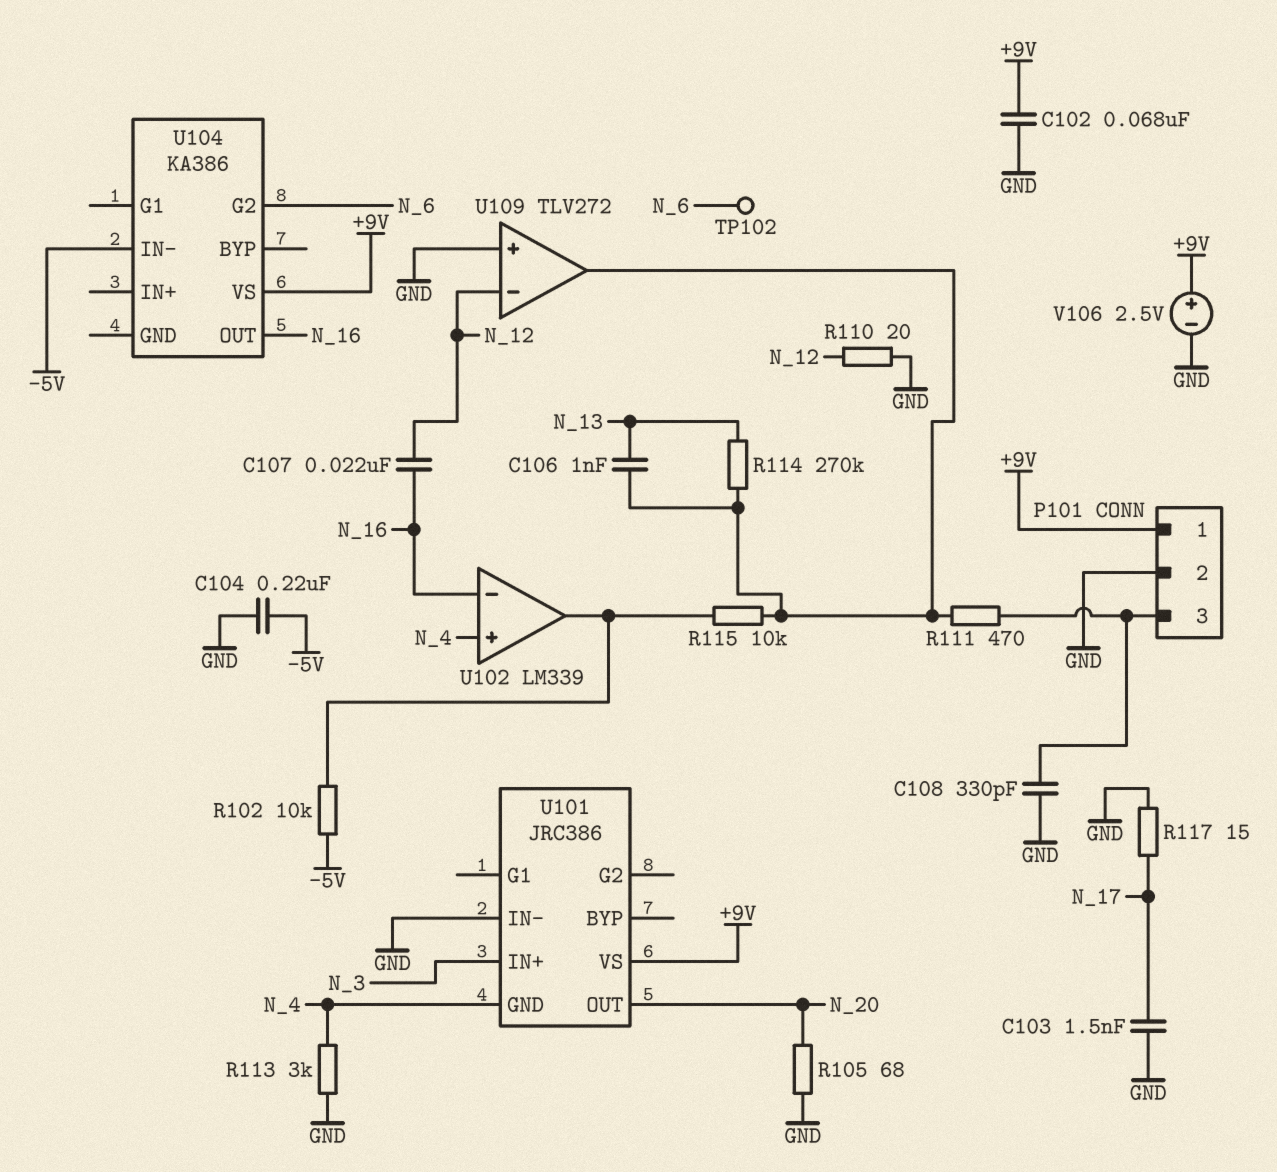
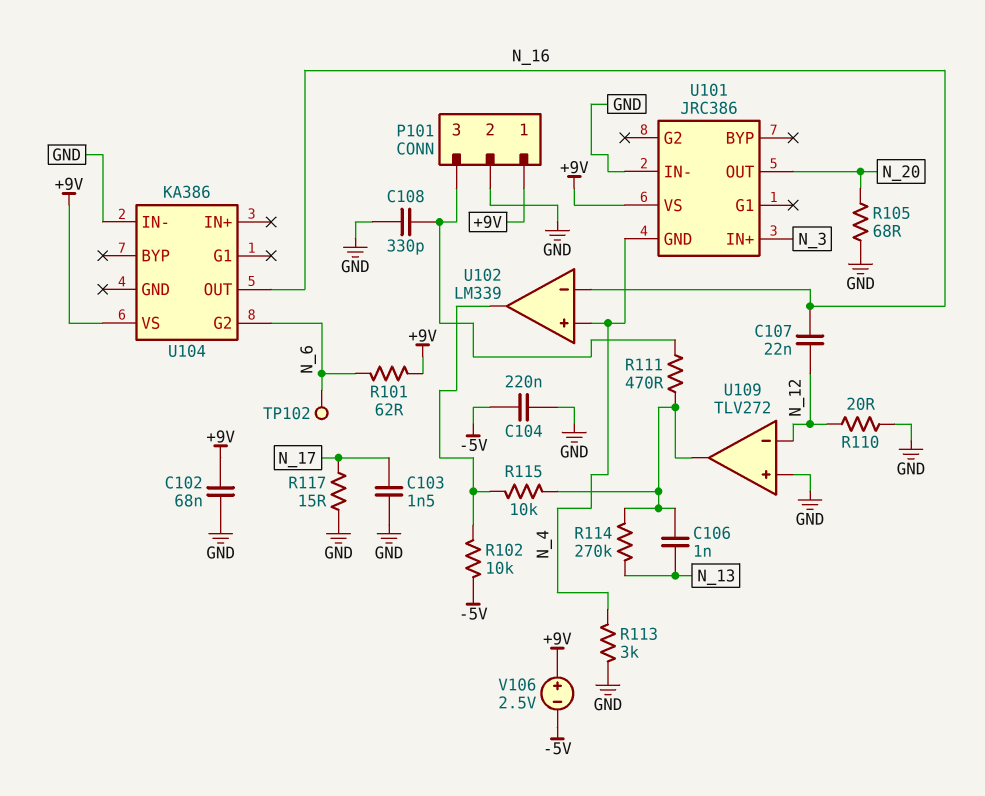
R101: none -> 62 (+9V, N_6)
U104 pin IN-: -5V -> GND
V106: 2.5V (plus +9V, minus GND) -> 2.5V (plus +9V, minus -5V)

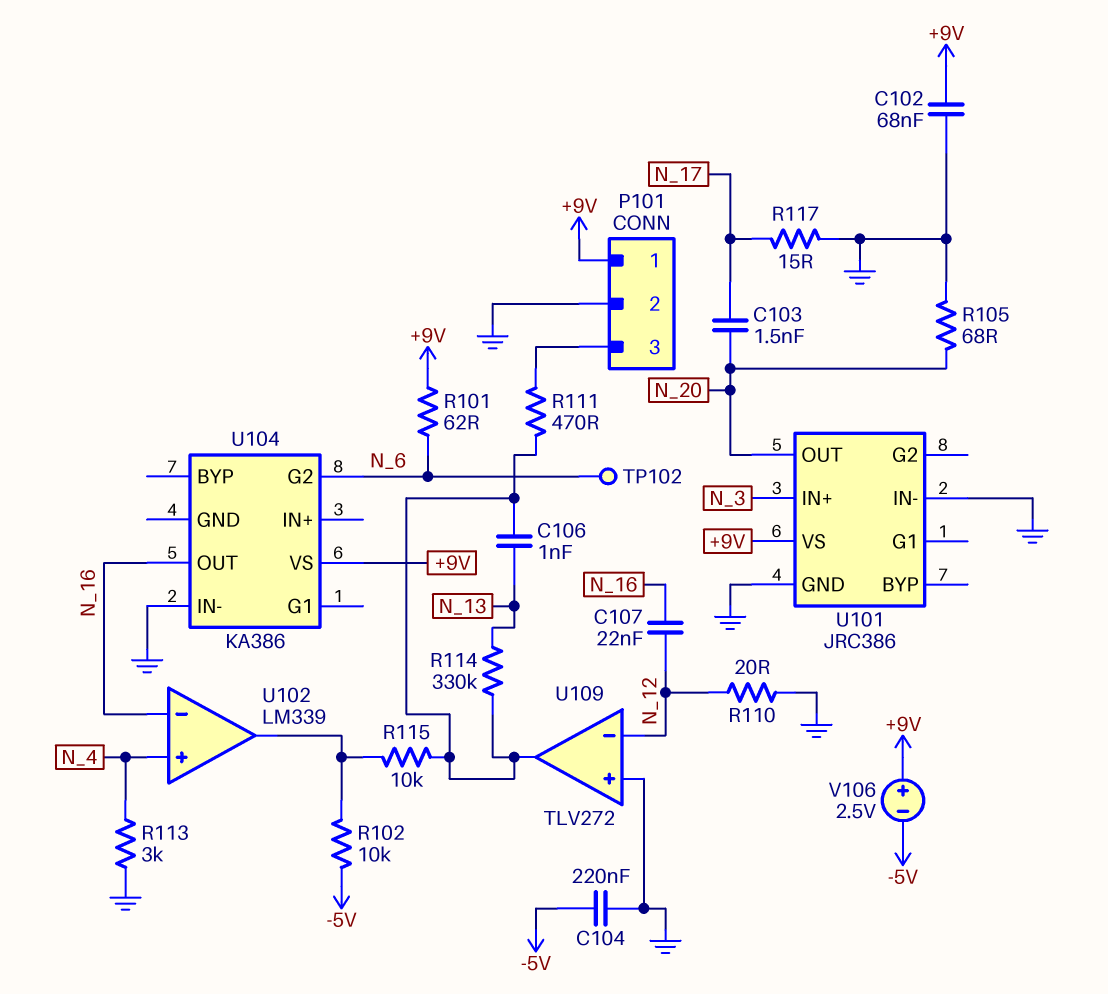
C103: 1.5nF (GND, N_17) -> 1.5nF (N_17, N_20)
C108: 330pF (GND, P101/3) -> none
R114: 270k (N_13, U109/out) -> 330k (N_13, U109/out)
U101 pin GND: N_4 -> GND

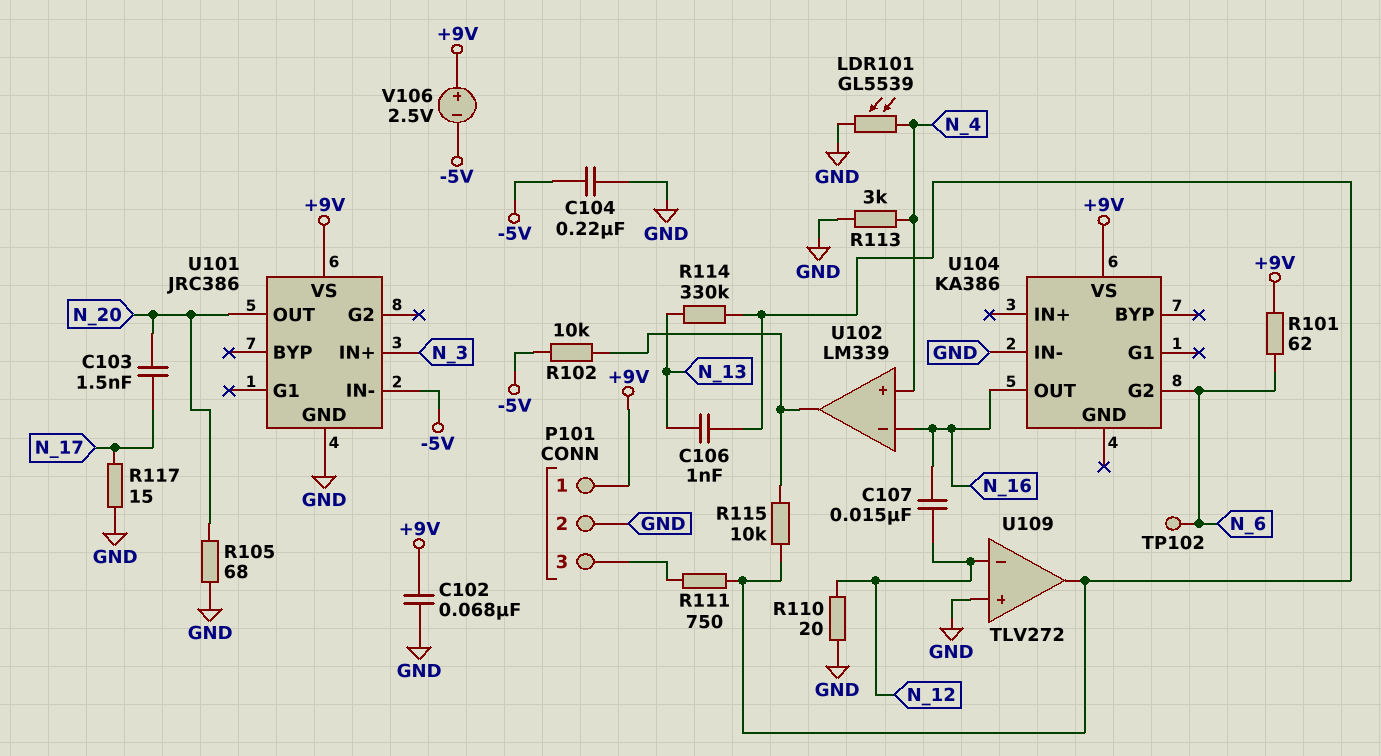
C107: 22nF (N_12, N_16) -> 15nF (N_12, N_16)
LDR101: none -> GL5539 (GND, N_4)
R111: 470 (P101/3, U109/out) -> 750 (P101/3, U109/out)
U101 pin IN-: GND -> -5V

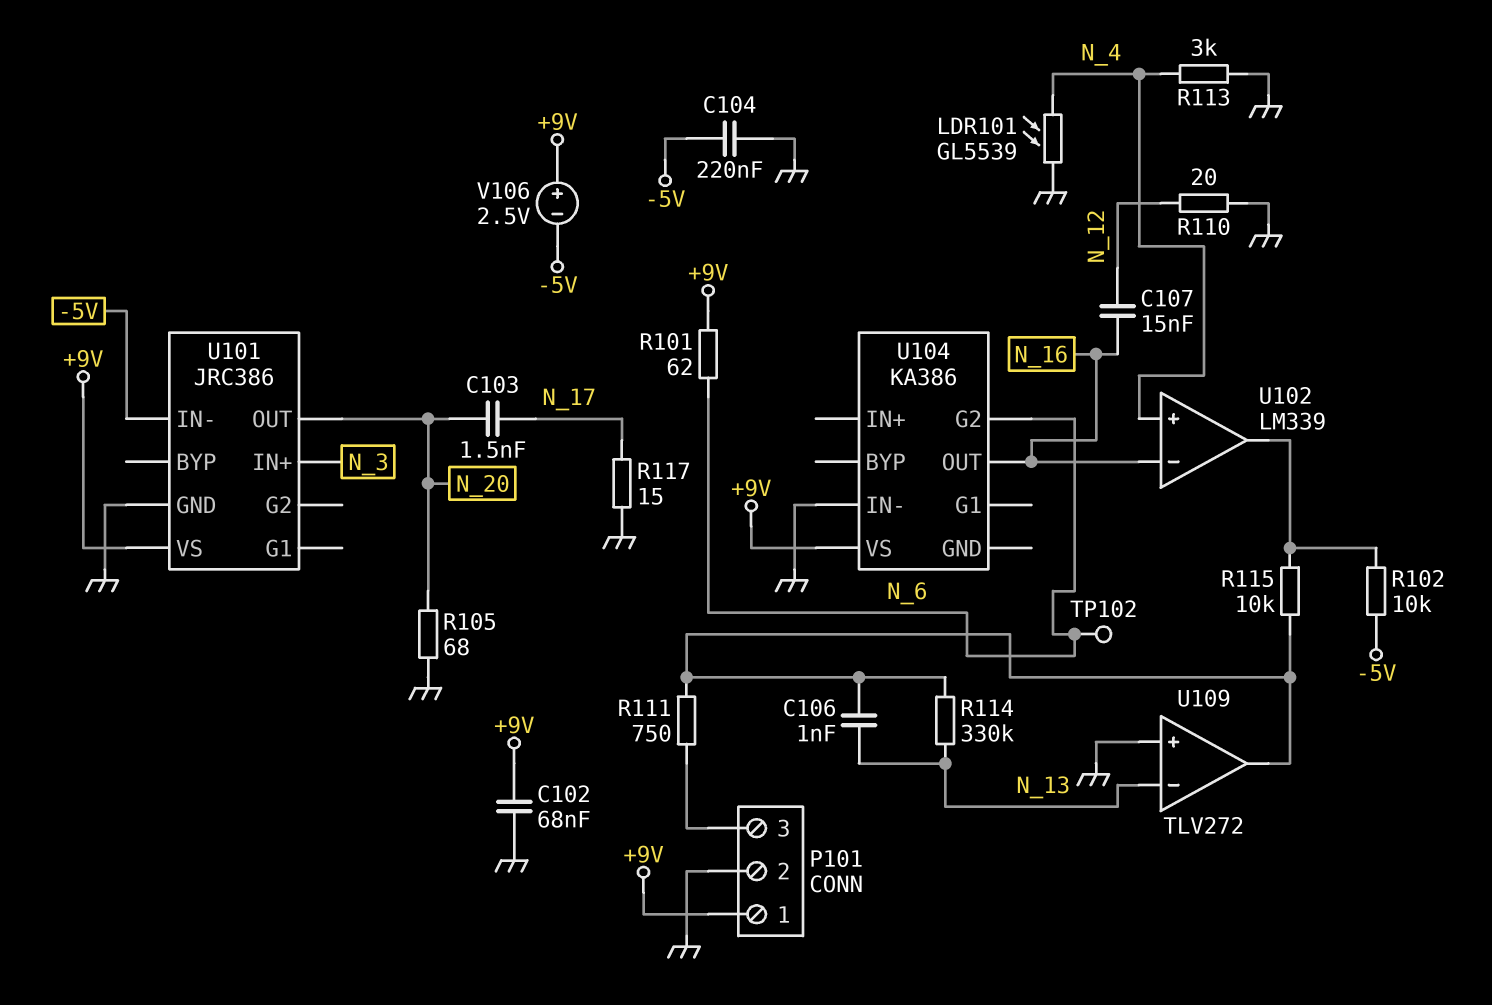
U109 pin in-: N_12 -> N_13

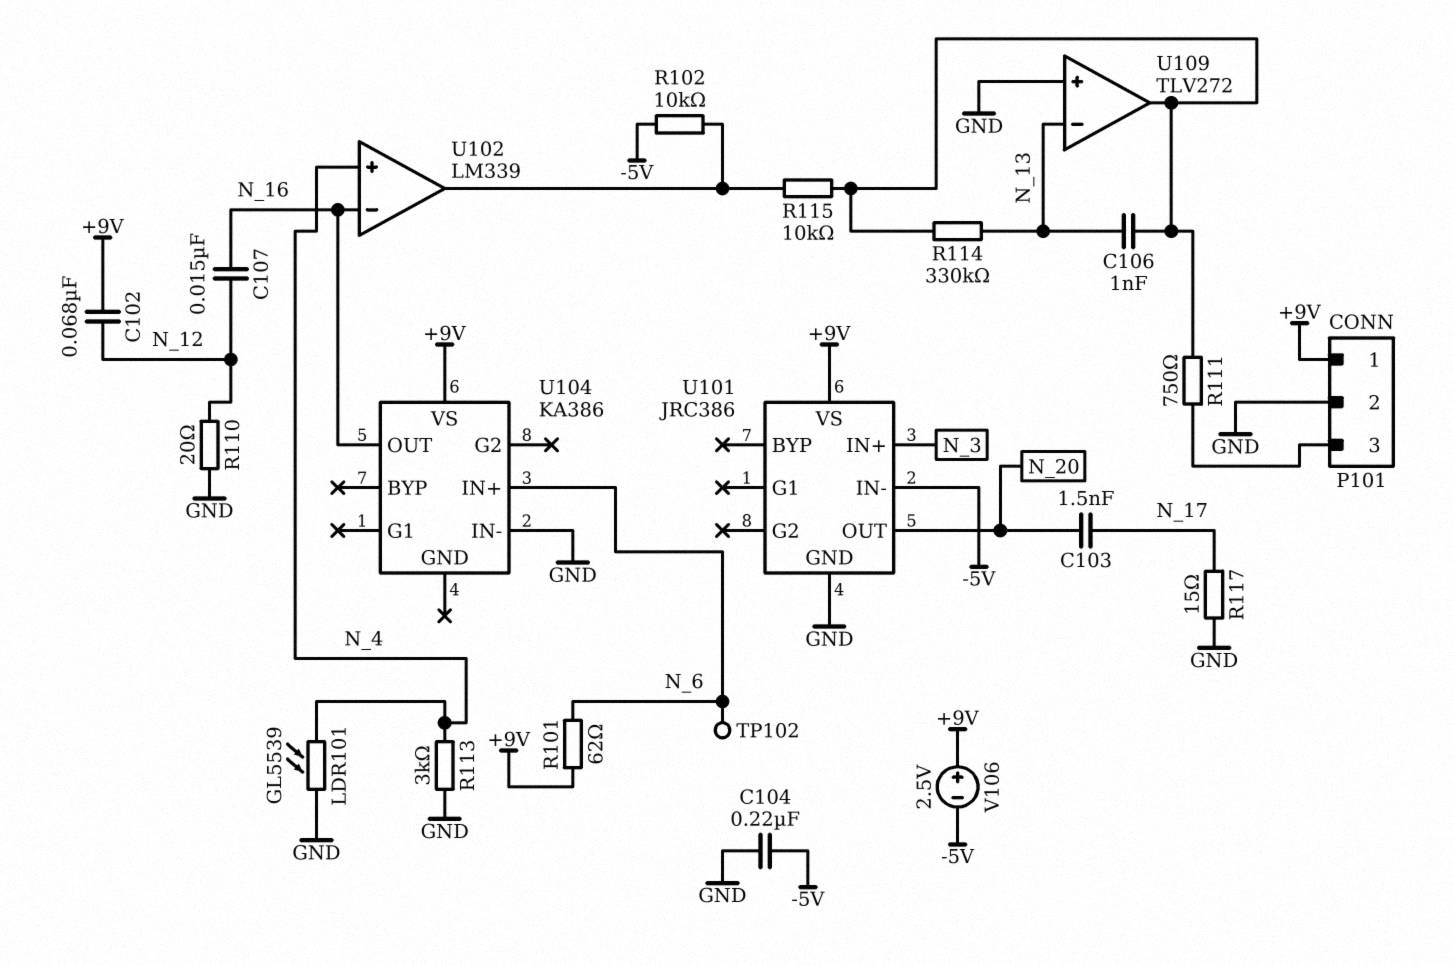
C102: 68nF (+9V, GND) -> 68nF (+9V, N_12)
R105: 68 (GND, N_20) -> none
U104 pin G2: N_6 -> none
U104 pin IN+: none -> N_6

